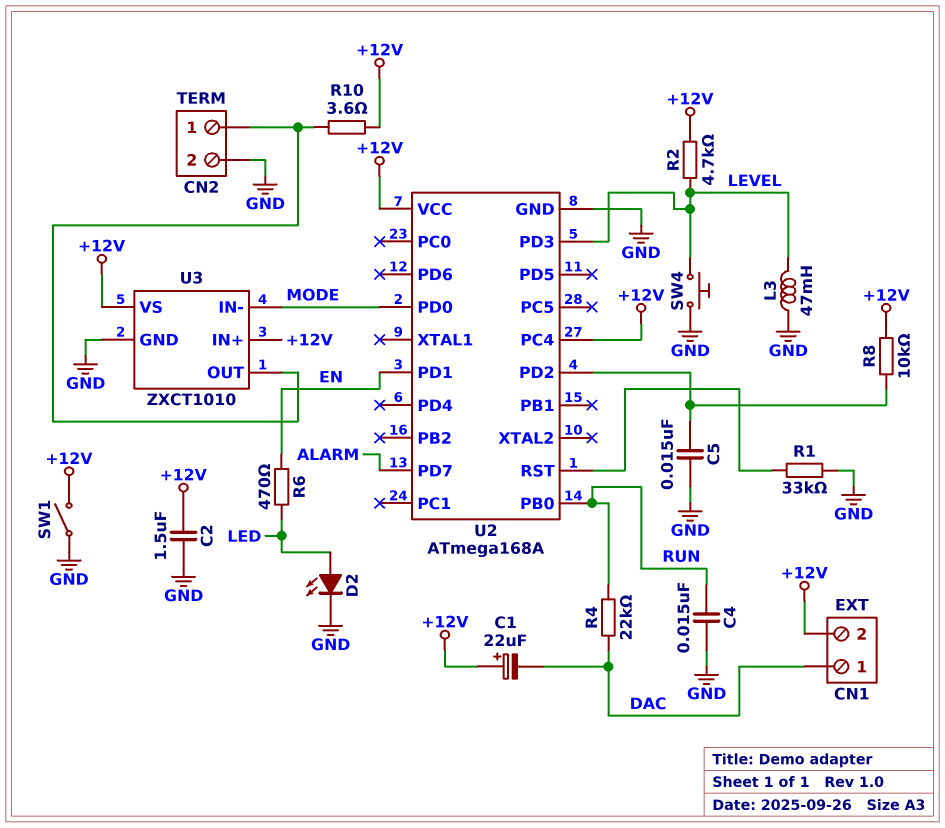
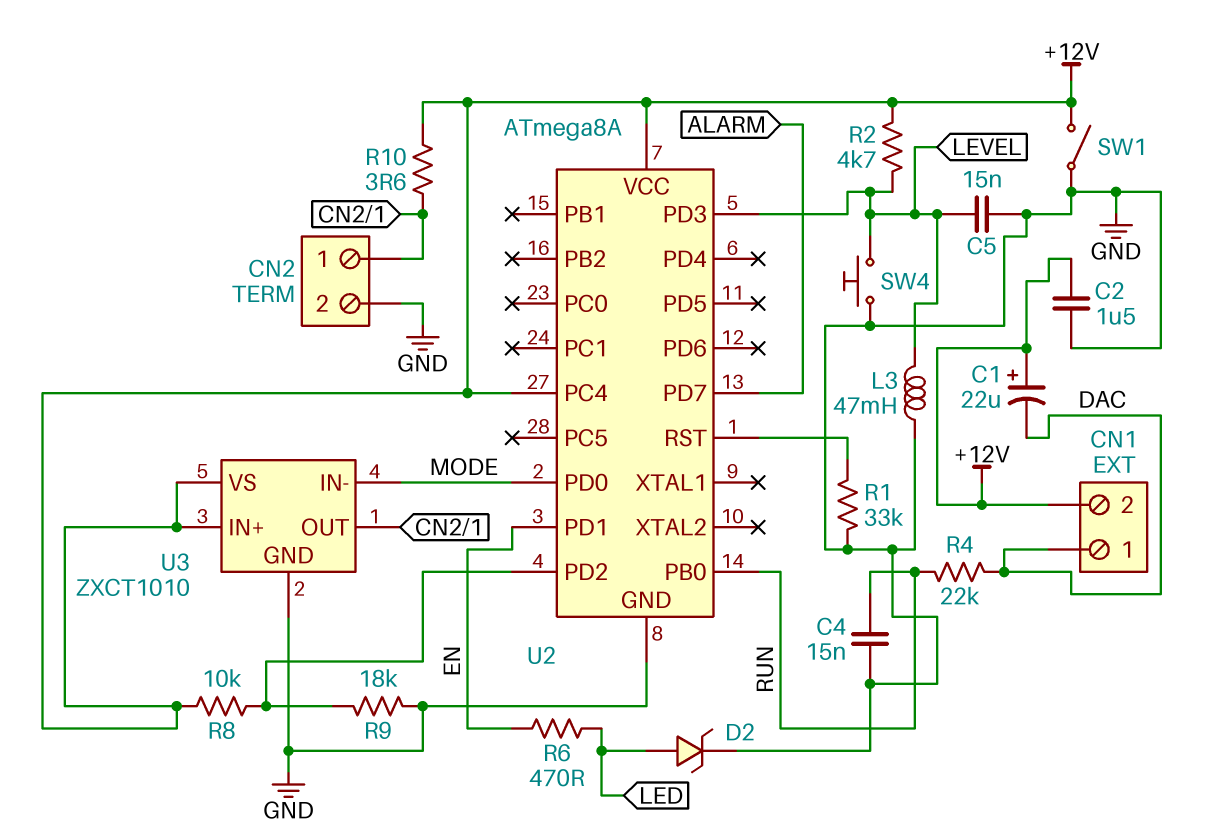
C5: 15nF (GND, U2/PD2) -> 15nF (GND, LEVEL)
D2: LED (A LED, K GND) -> zener (A LED, K GND)
R9: none -> 18k (GND, U2/PD2)
U2: ATmega168A -> ATmega8A

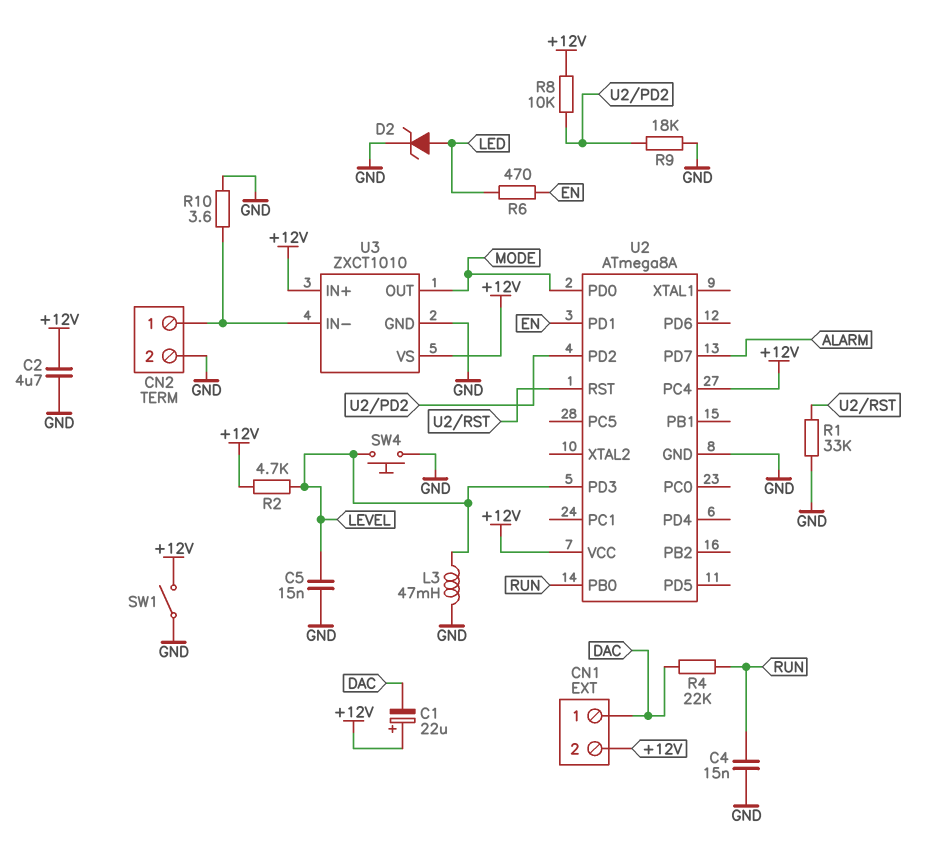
C2: 1.5uF (+12V, GND) -> 4.7uF (+12V, GND)
R10: 3.6 (+12V, CN2/1) -> 3.6 (CN2/1, GND)
U3 pin IN-: MODE -> CN2/1
U3 pin OUT: CN2/1 -> MODE

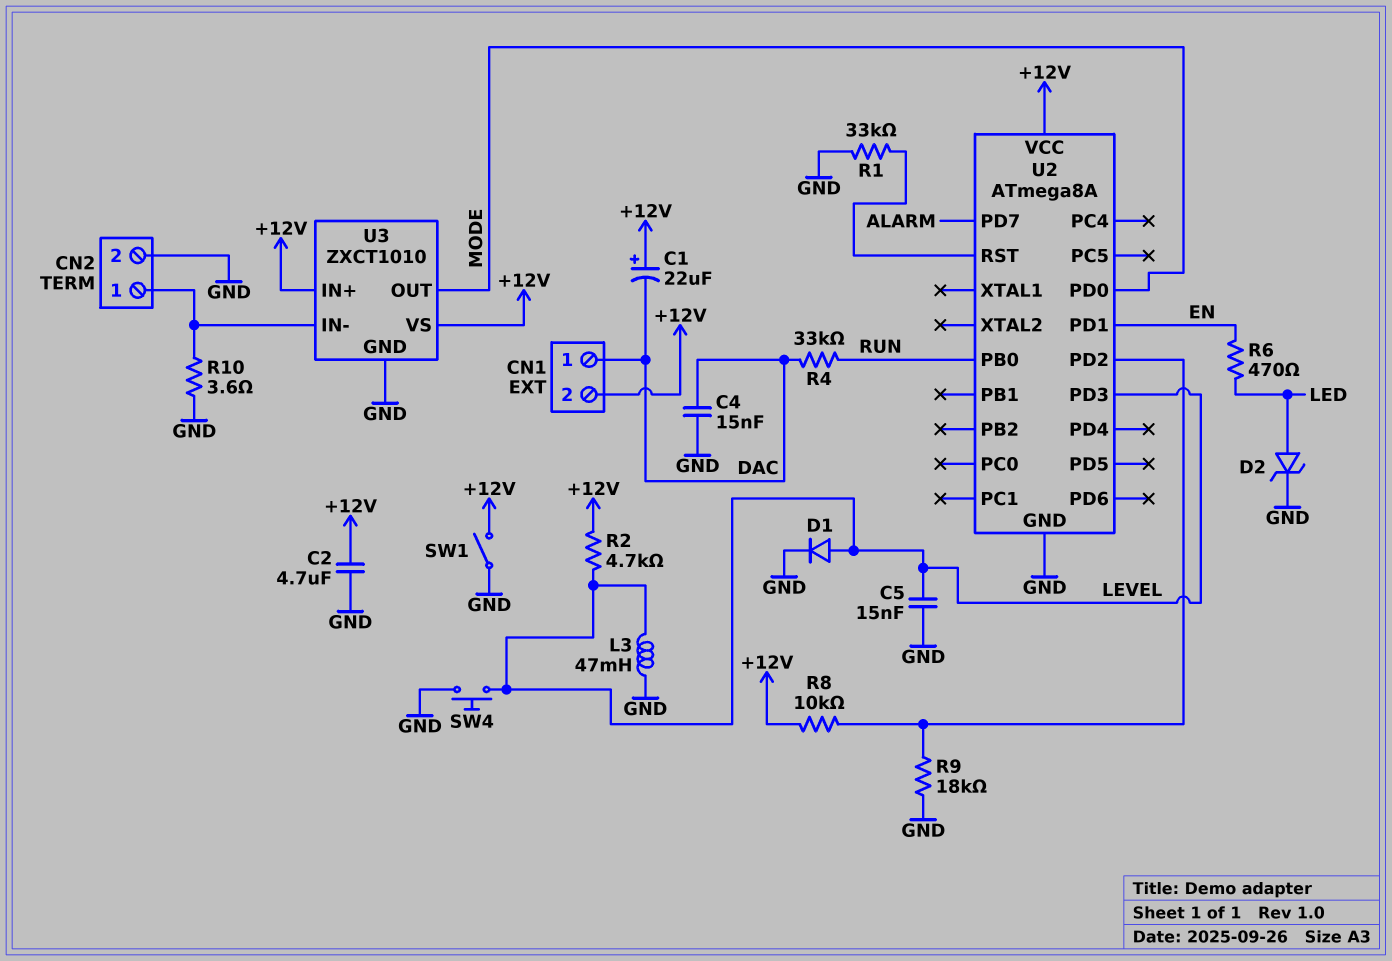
C4: 15nF (GND, RUN) -> 15nF (DAC, GND)
D1: none -> diode (A LEVEL, K GND)
R4: 22k (DAC, RUN) -> 33k (DAC, RUN)
U2 pin PC4: +12V -> none

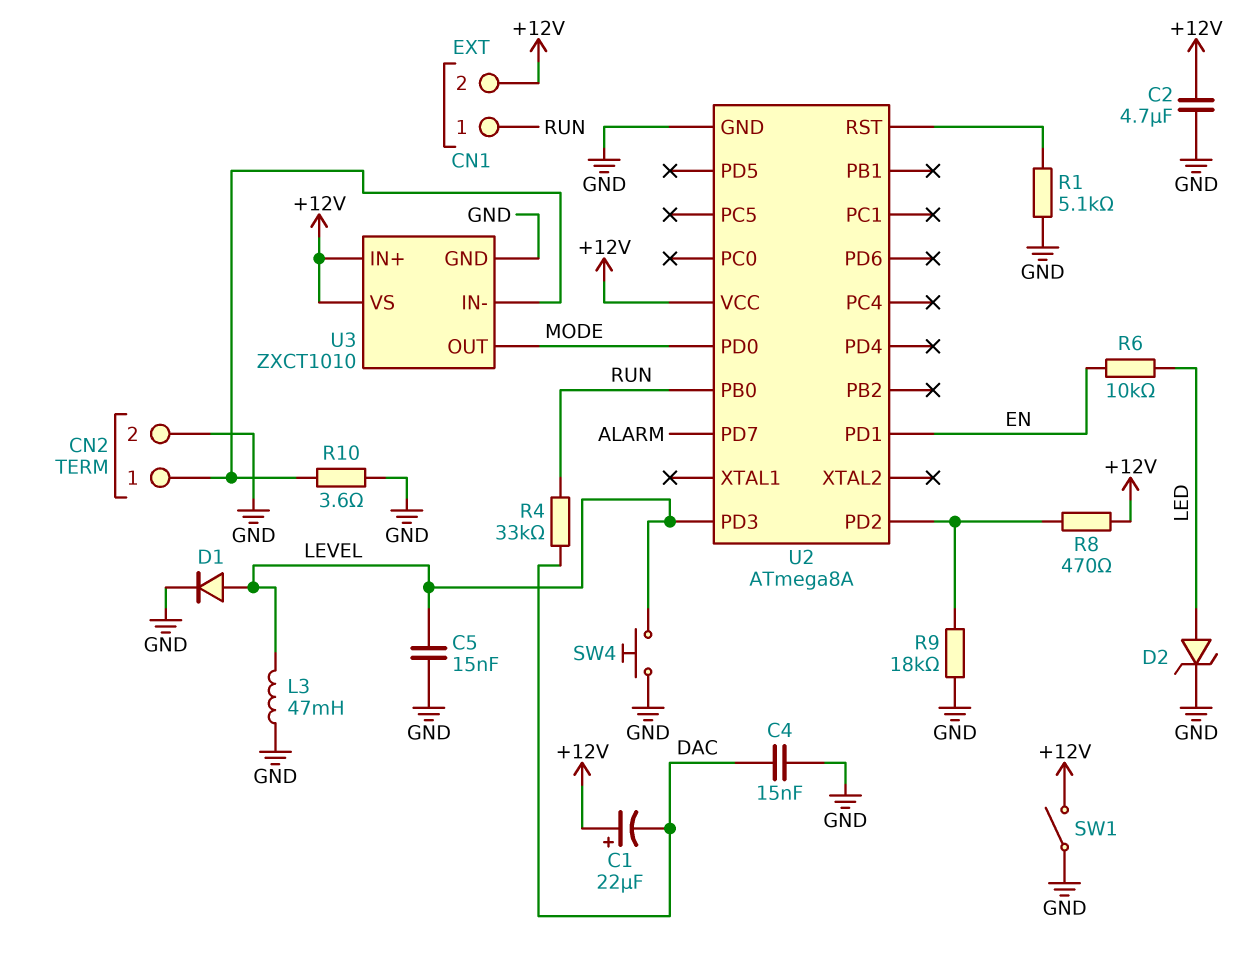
CN1 pin 1: DAC -> RUN
R1: 33k (GND, U2/RST) -> 5.1k (GND, U2/RST)
R2: 4.7k (+12V, LEVEL) -> none
R6: 470 (EN, LED) -> 10k (EN, LED)
R8: 10k (+12V, U2/PD2) -> 470 (+12V, U2/PD2)

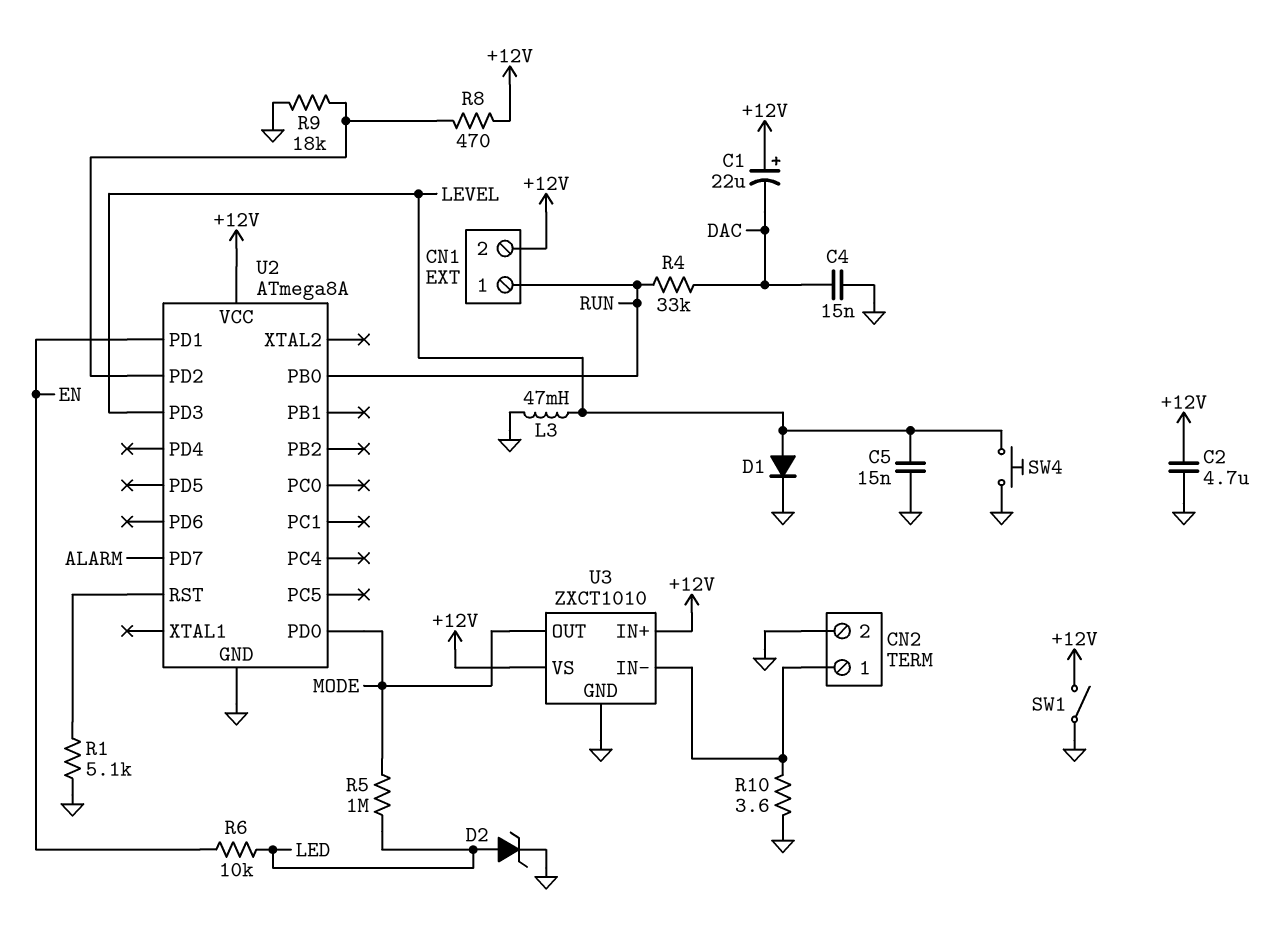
R5: none -> 1M (LED, MODE)

